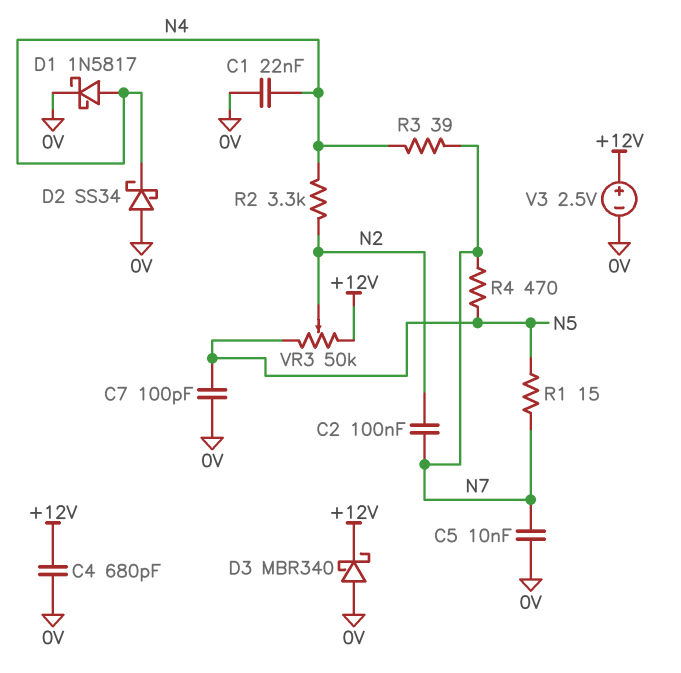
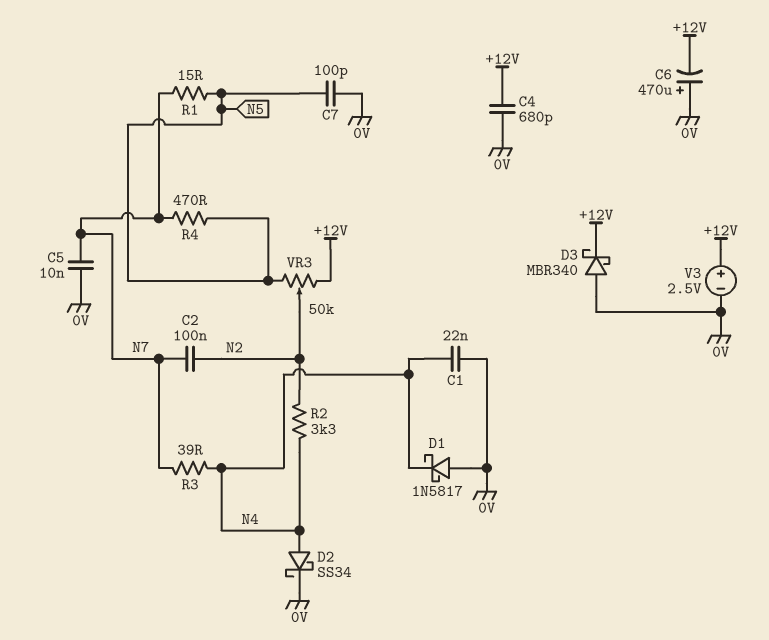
C6: none -> 470uF (plus 0V, minus +12V)
D1: schottky 1N5817 (A N4, K 0V) -> schottky 1N5817 (A 0V, K N4)
D2: schottky SS34 (A 0V, K N4) -> schottky SS34 (A N4, K 0V)

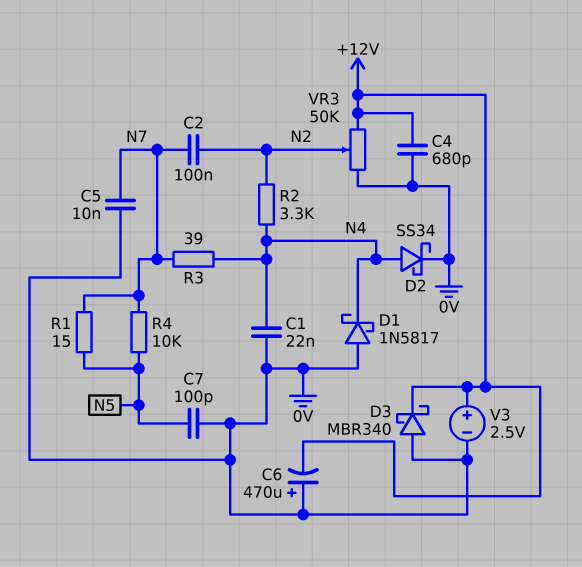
R4: 470 (N5, N7) -> 10k (N5, N7)
VR3: 50k (+12V, N5, wiper N2) -> 50k (+12V, 0V, wiper N2)

